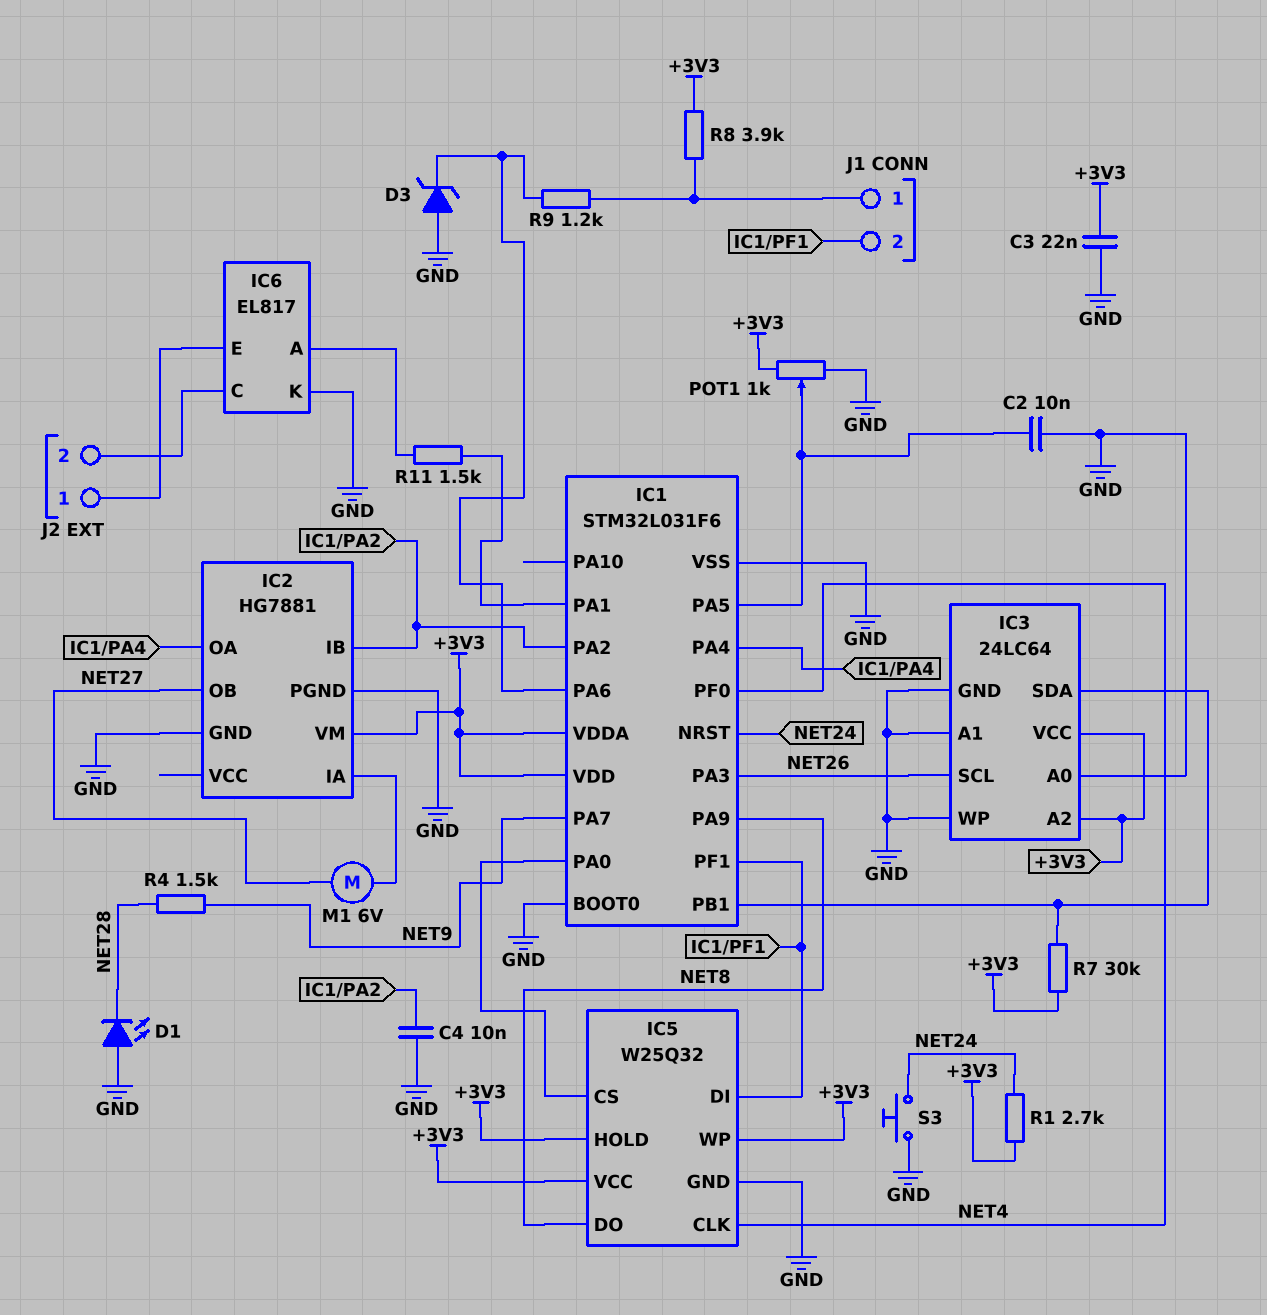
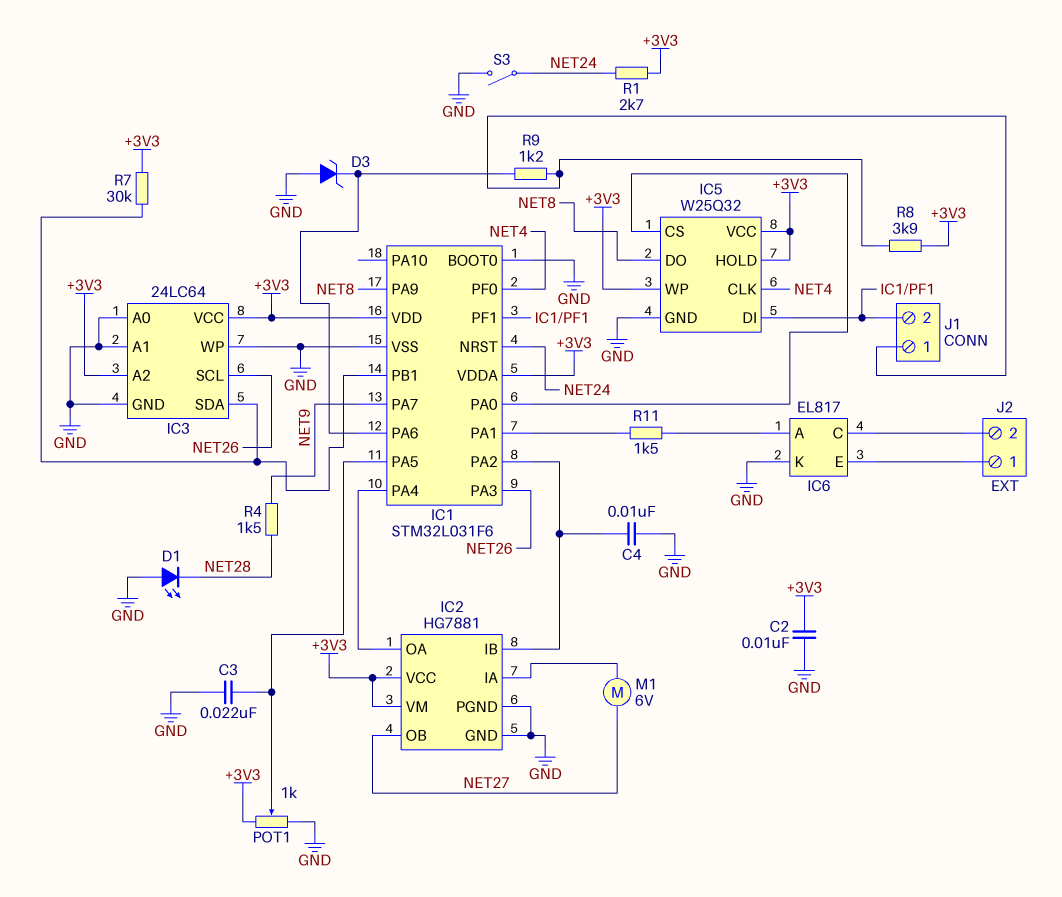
C2: 10nF (GND, IC1/PA5) -> 10nF (+3V3, GND)
C3: 22nF (+3V3, GND) -> 22nF (GND, IC1/PA5)
IC2 pin VCC: none -> +3V3
S3: button (GND, NET24) -> switch (GND, NET24)

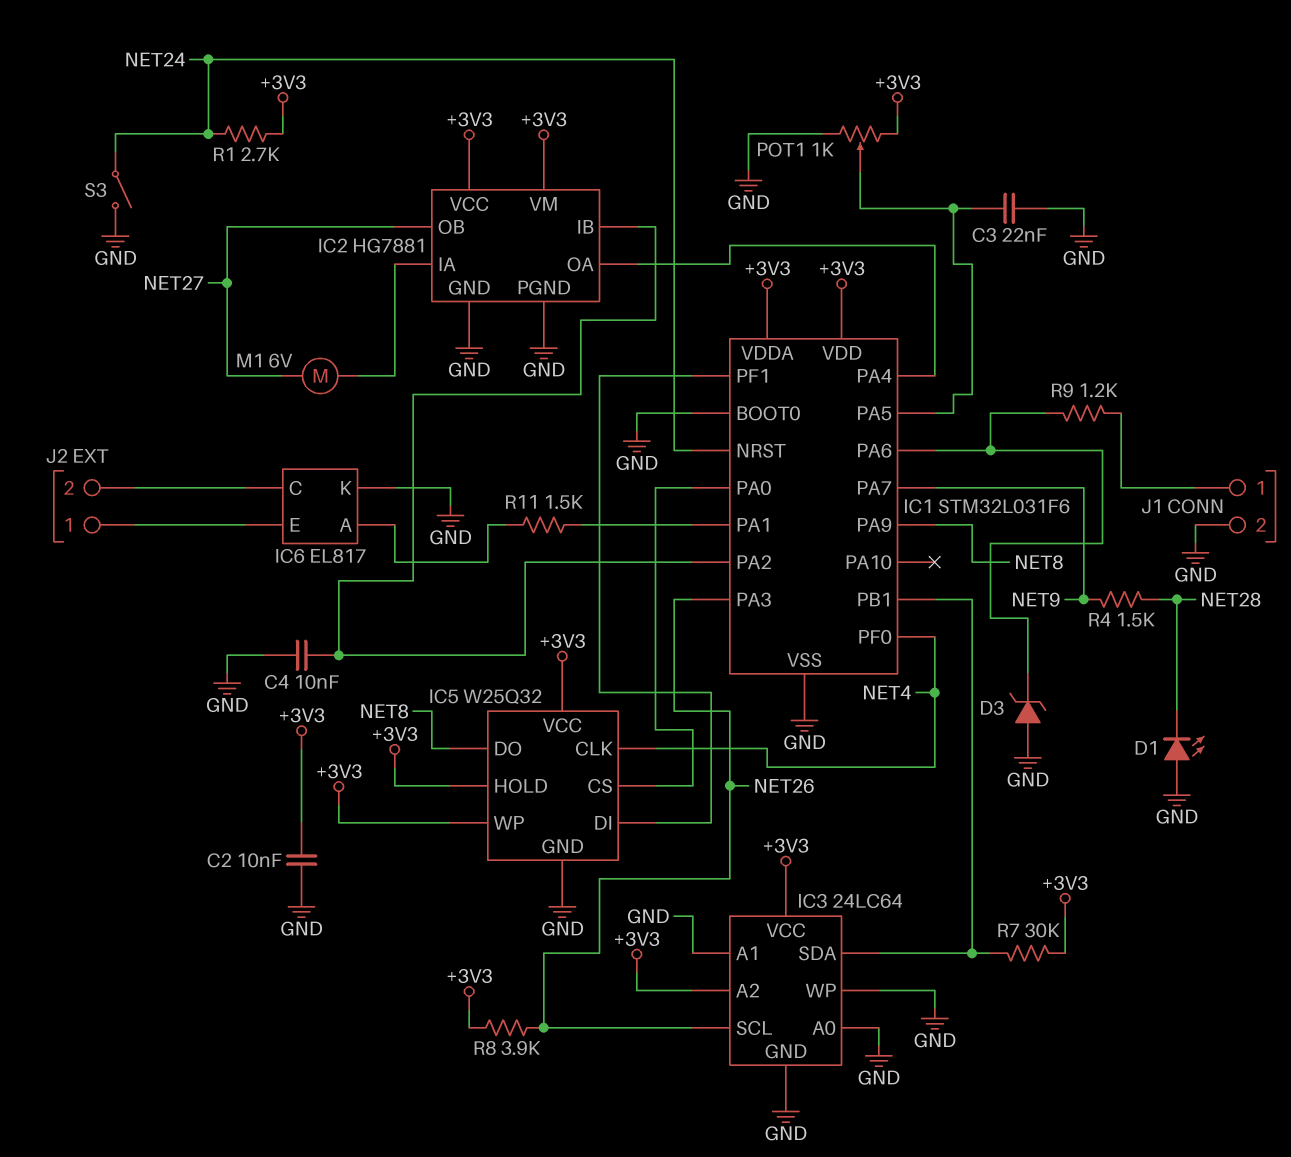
J1 pin 2: IC1/PF1 -> GND
R8: 3.9k (+3V3, J1/1) -> 3.9k (+3V3, NET26)

